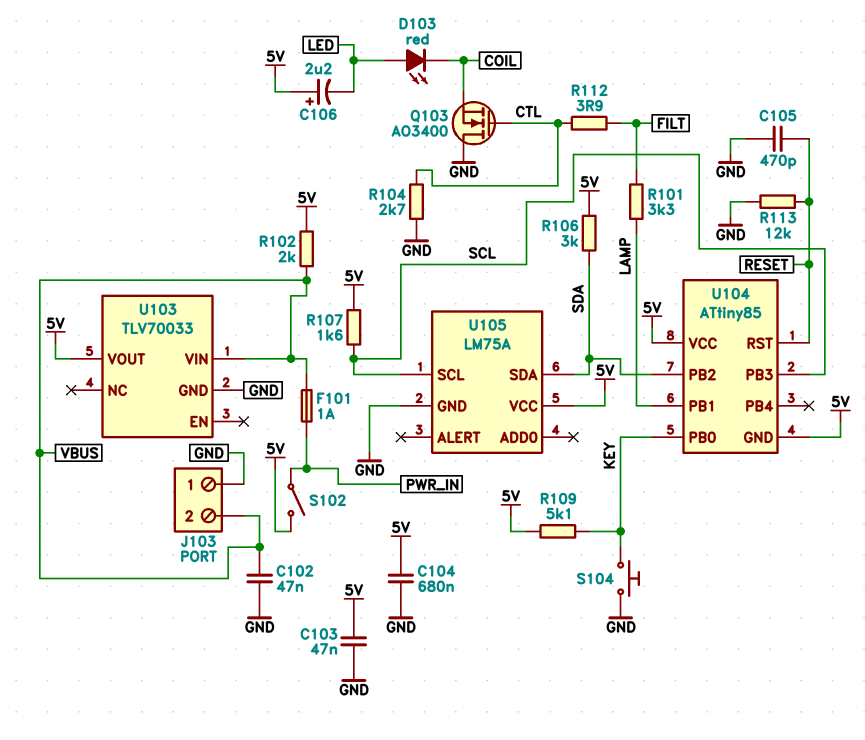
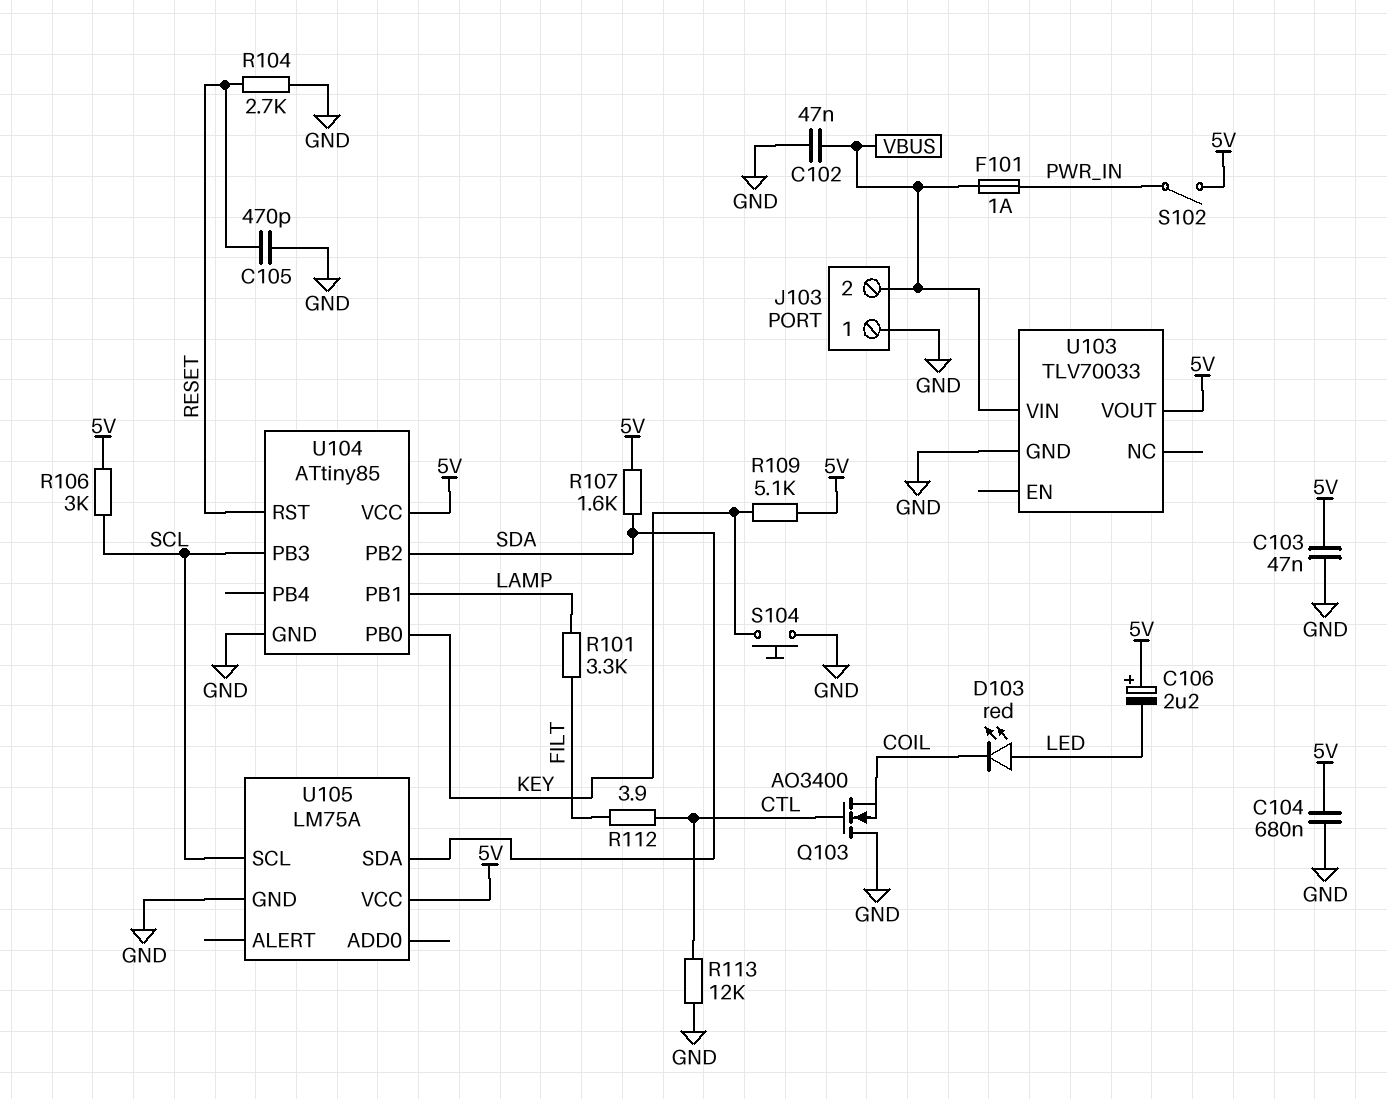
R102: 2k (5V, VBUS) -> none
R104: 2.7k (CTL, GND) -> 2.7k (GND, RESET)
R106: 3k (5V, SDA) -> 3k (5V, SCL)
R107: 1.6k (5V, SCL) -> 1.6k (5V, SDA)
R113: 12k (GND, RESET) -> 12k (CTL, GND)
U104 pin GND: 5V -> GND

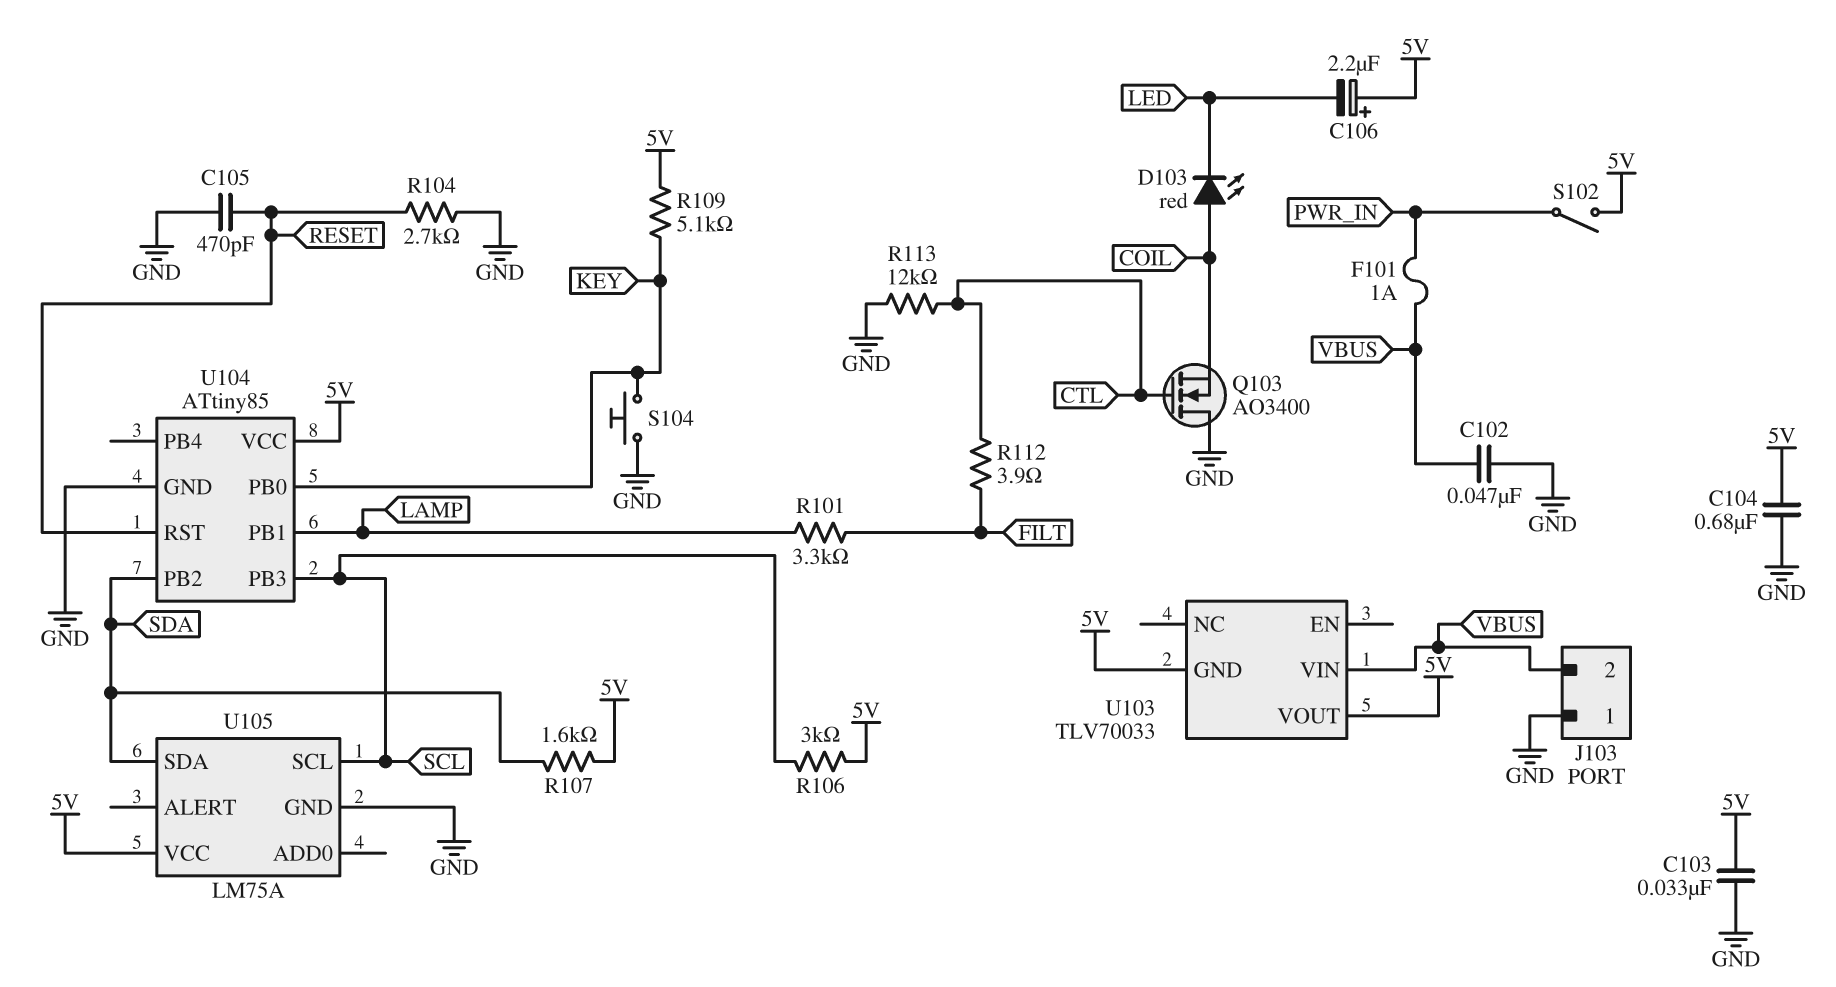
C103: 47nF (5V, GND) -> 33nF (5V, GND)
D103: LED red (A LED, K COIL) -> LED red (A COIL, K LED)
U103 pin GND: GND -> 5V

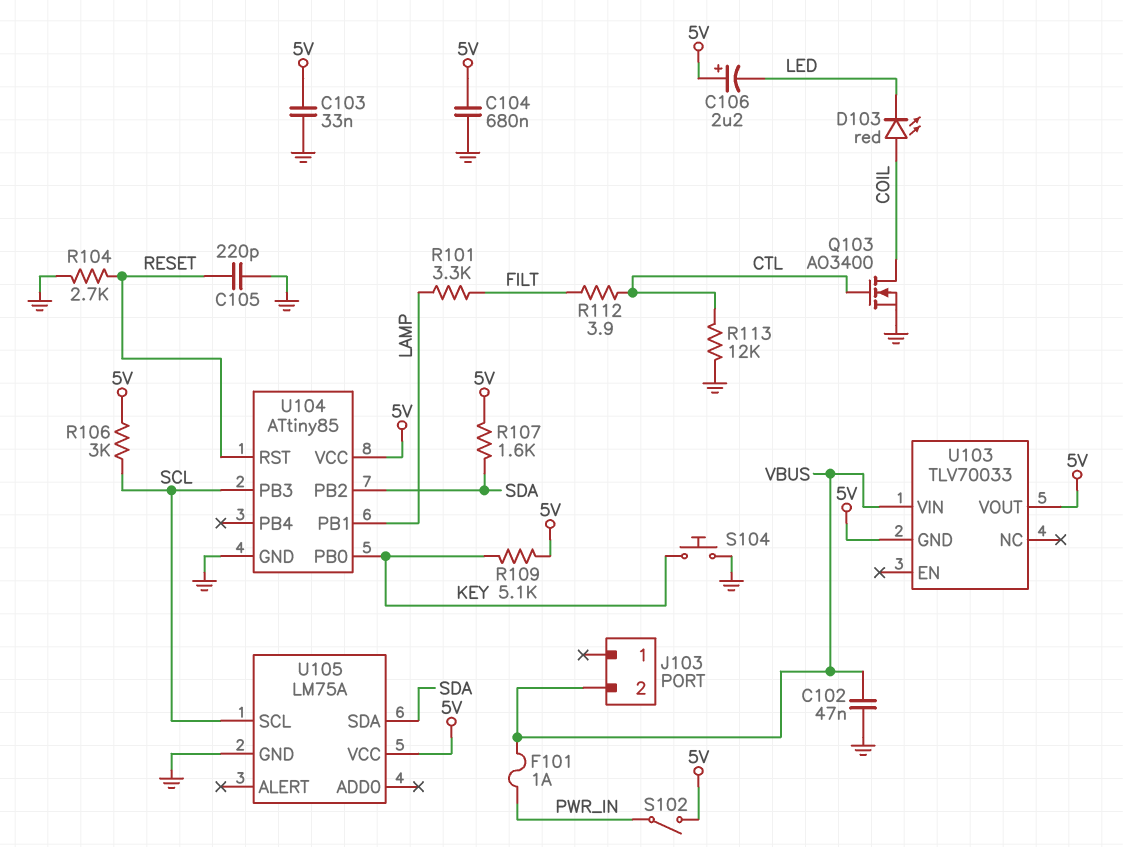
C105: 470pF (GND, RESET) -> 220pF (GND, RESET)
J103 pin 1: GND -> none
Q103: NMOS AO3400 (G CTL, D GND, S COIL) -> NMOS AO3400 (G CTL, D COIL, S GND)

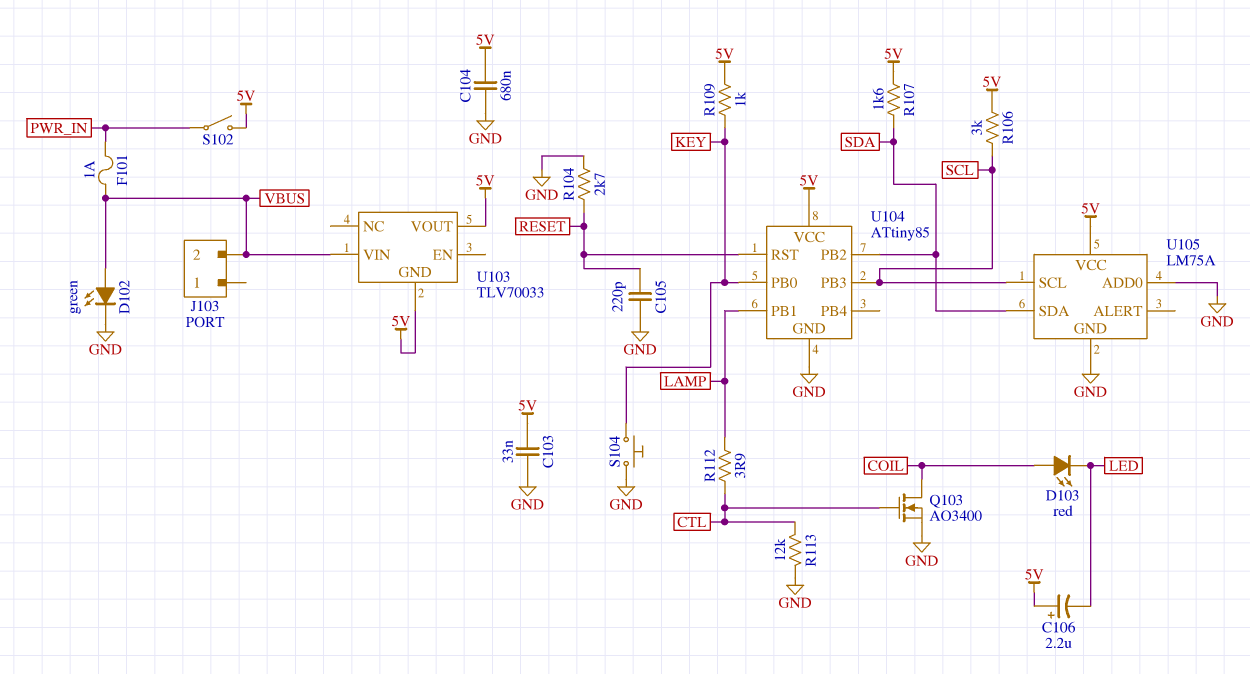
C102: 47nF (GND, VBUS) -> none
D102: none -> LED green (A VBUS, K GND)
R101: 3.3k (FILT, LAMP) -> none
R109: 5.1k (5V, KEY) -> 1k (5V, KEY)
R112: 3.9 (CTL, FILT) -> 3.9 (CTL, LAMP)
U105 pin ADD0: none -> GND

